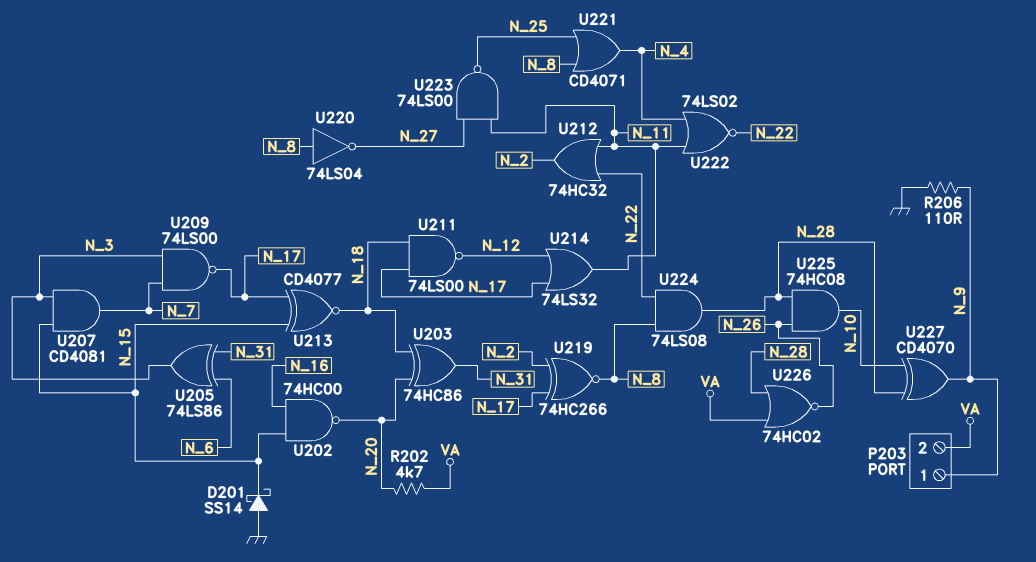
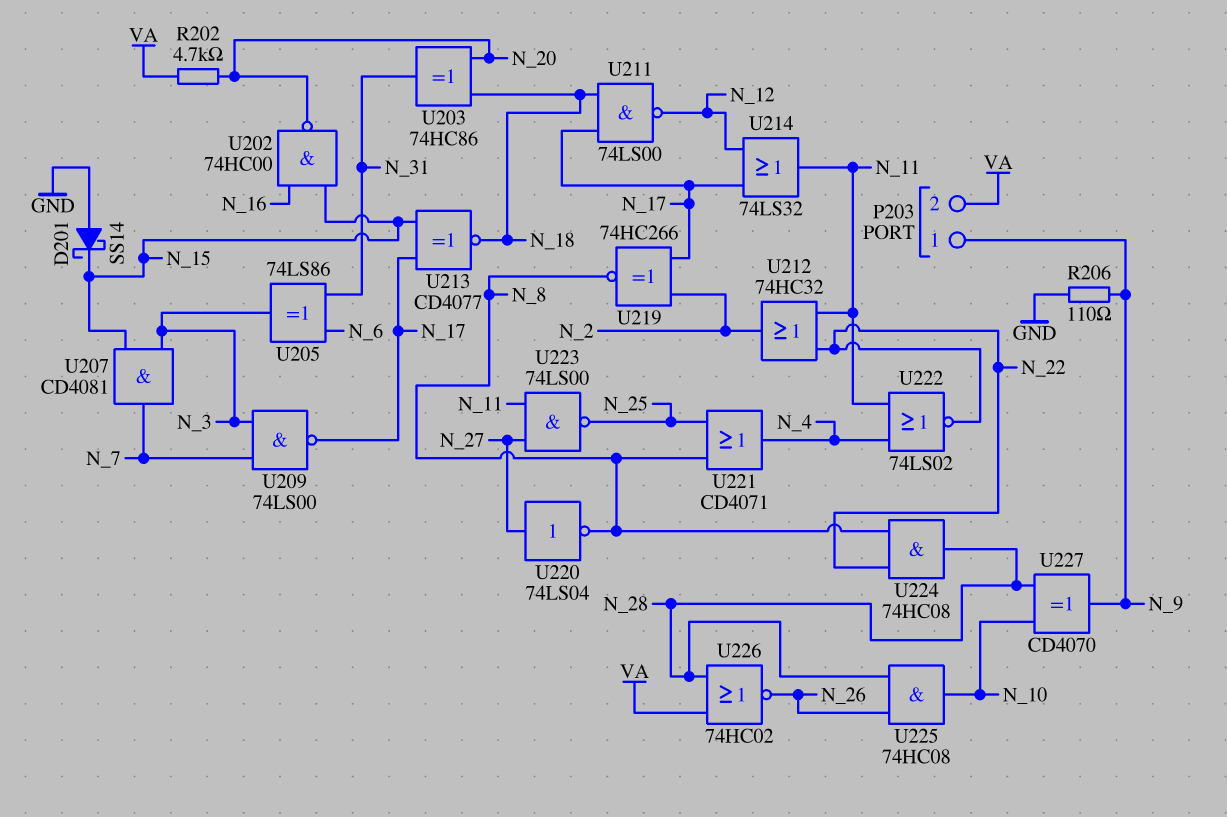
U220: NOT 74LS04 (in N_8, out N_27) -> NOT 74LS04 (in N_27, out N_8)
U224: AND 74LS08 (in N_8, in N_22, out N_28) -> AND 74HC08 (in N_8, in N_22, out N_28)

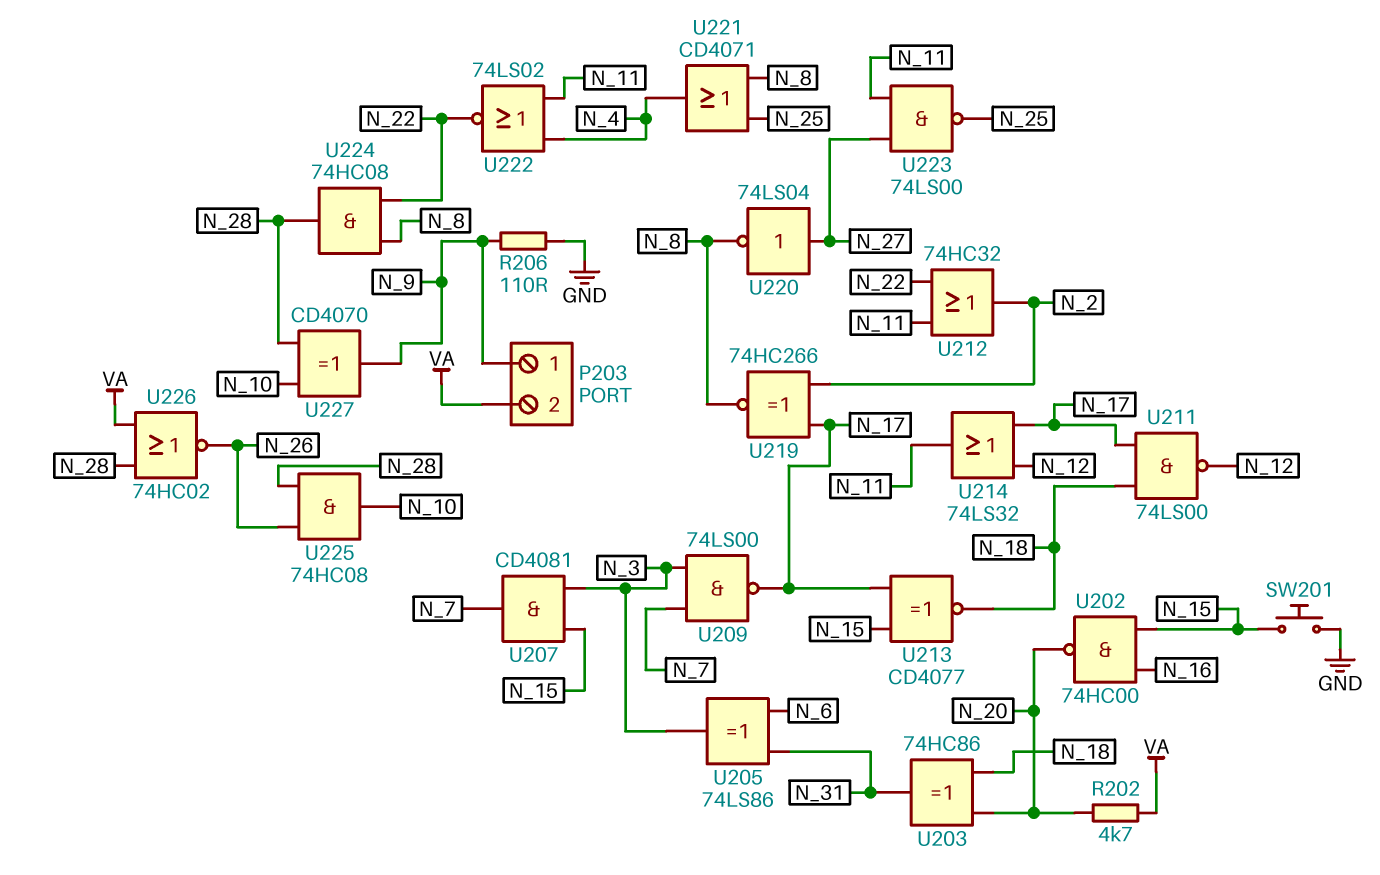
D201: schottky SS14 (A GND, K N_15) -> none
SW201: none -> button (GND, N_15)

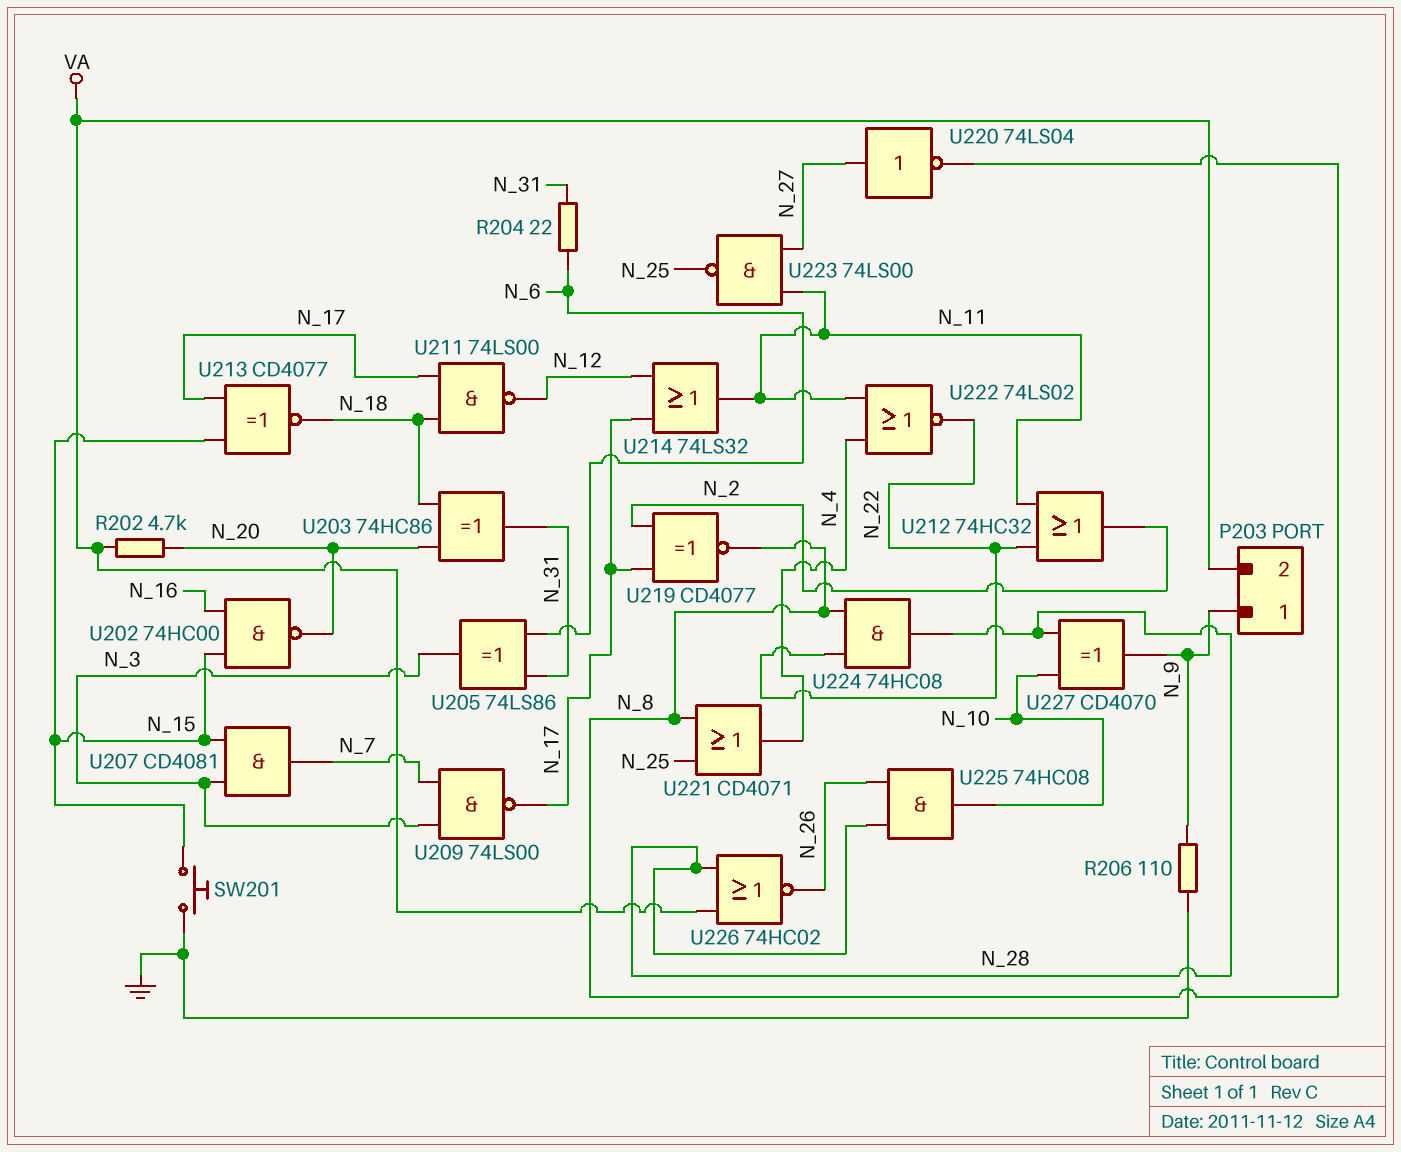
R204: none -> 22 (N_6, N_31)
U219: XNOR 74HC266 (in N_2, in N_17, out N_8) -> XNOR CD4077 (in N_2, in N_17, out N_8)

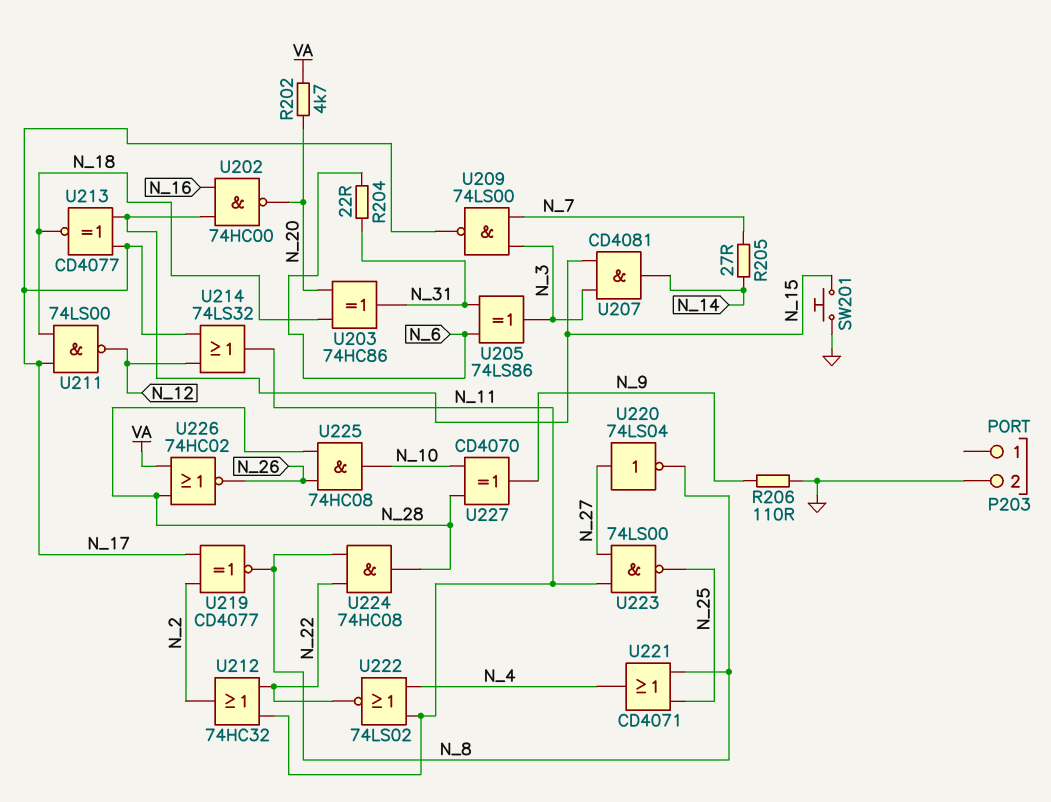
P203 pin 1: N_9 -> none
P203 pin 2: VA -> GND
R205: none -> 27 (N_7, N_14)
U207: AND CD4081 (in N_3, in N_15, out N_7) -> AND CD4081 (in N_3, in N_15, out N_14)

